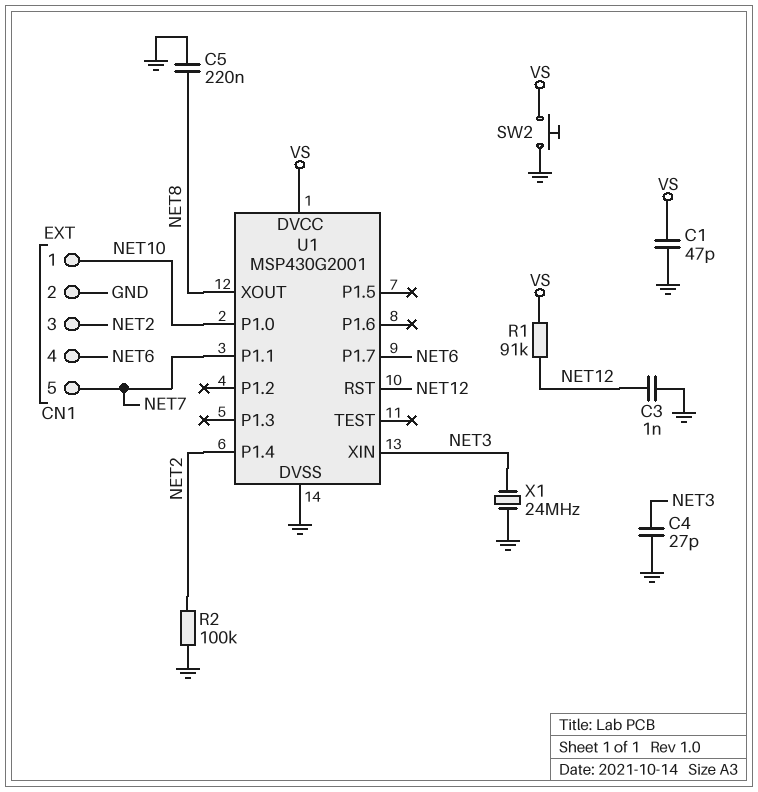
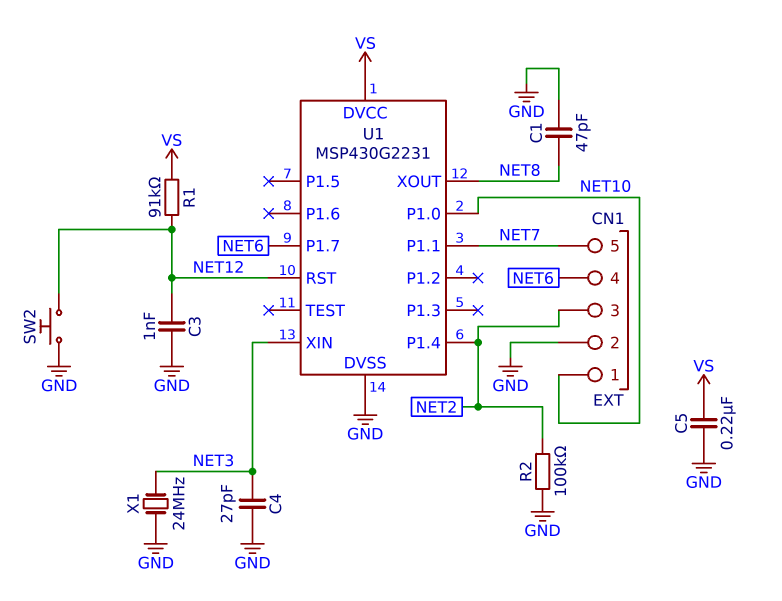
C1: 47pF (GND, VS) -> 47pF (GND, NET8)
C5: 220nF (GND, NET8) -> 220nF (GND, VS)
SW2: button (GND, VS) -> button (GND, NET12)
U1: MSP430G2001 -> MSP430G2231

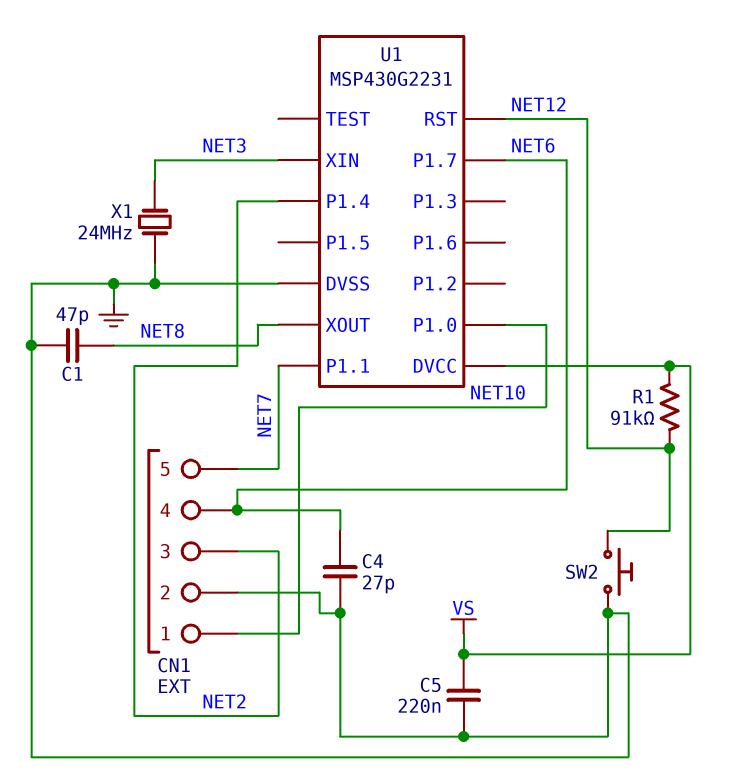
C3: 1nF (GND, NET12) -> none
C4: 27pF (GND, NET3) -> 27pF (GND, NET6)
R2: 100k (GND, NET2) -> none

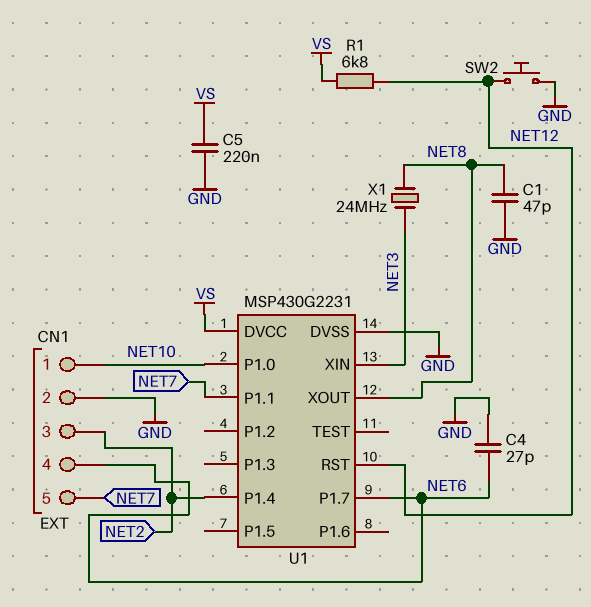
R1: 91k (NET12, VS) -> 6.8k (NET12, VS)
X1: 24MHz (GND, NET3) -> 24MHz (NET3, NET8)

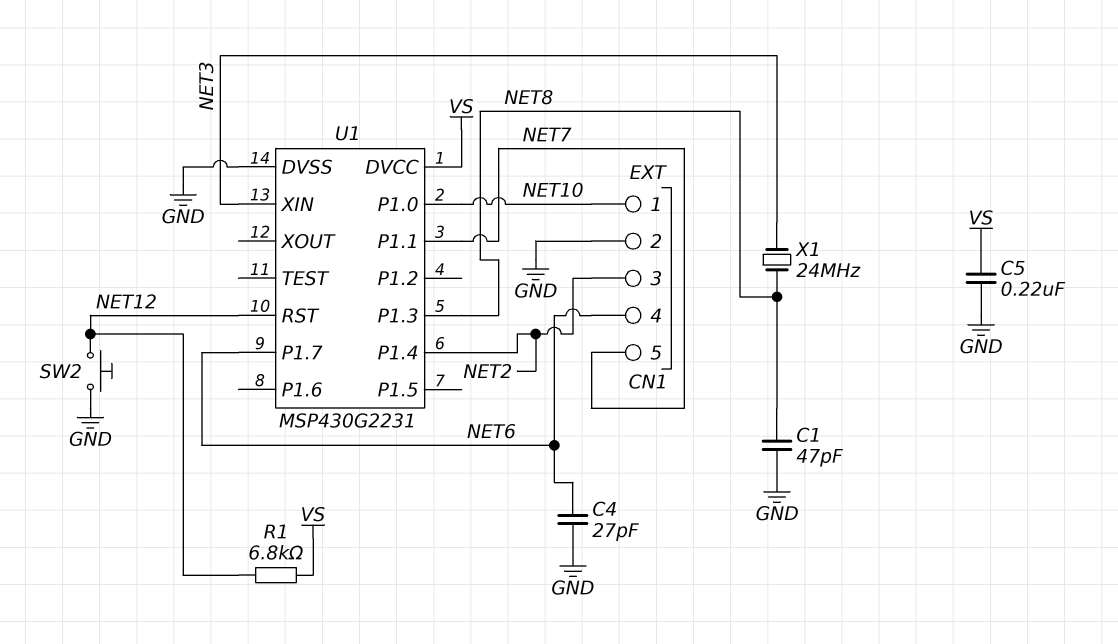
U1 pin P1.3: none -> NET8
U1 pin XOUT: NET8 -> none

